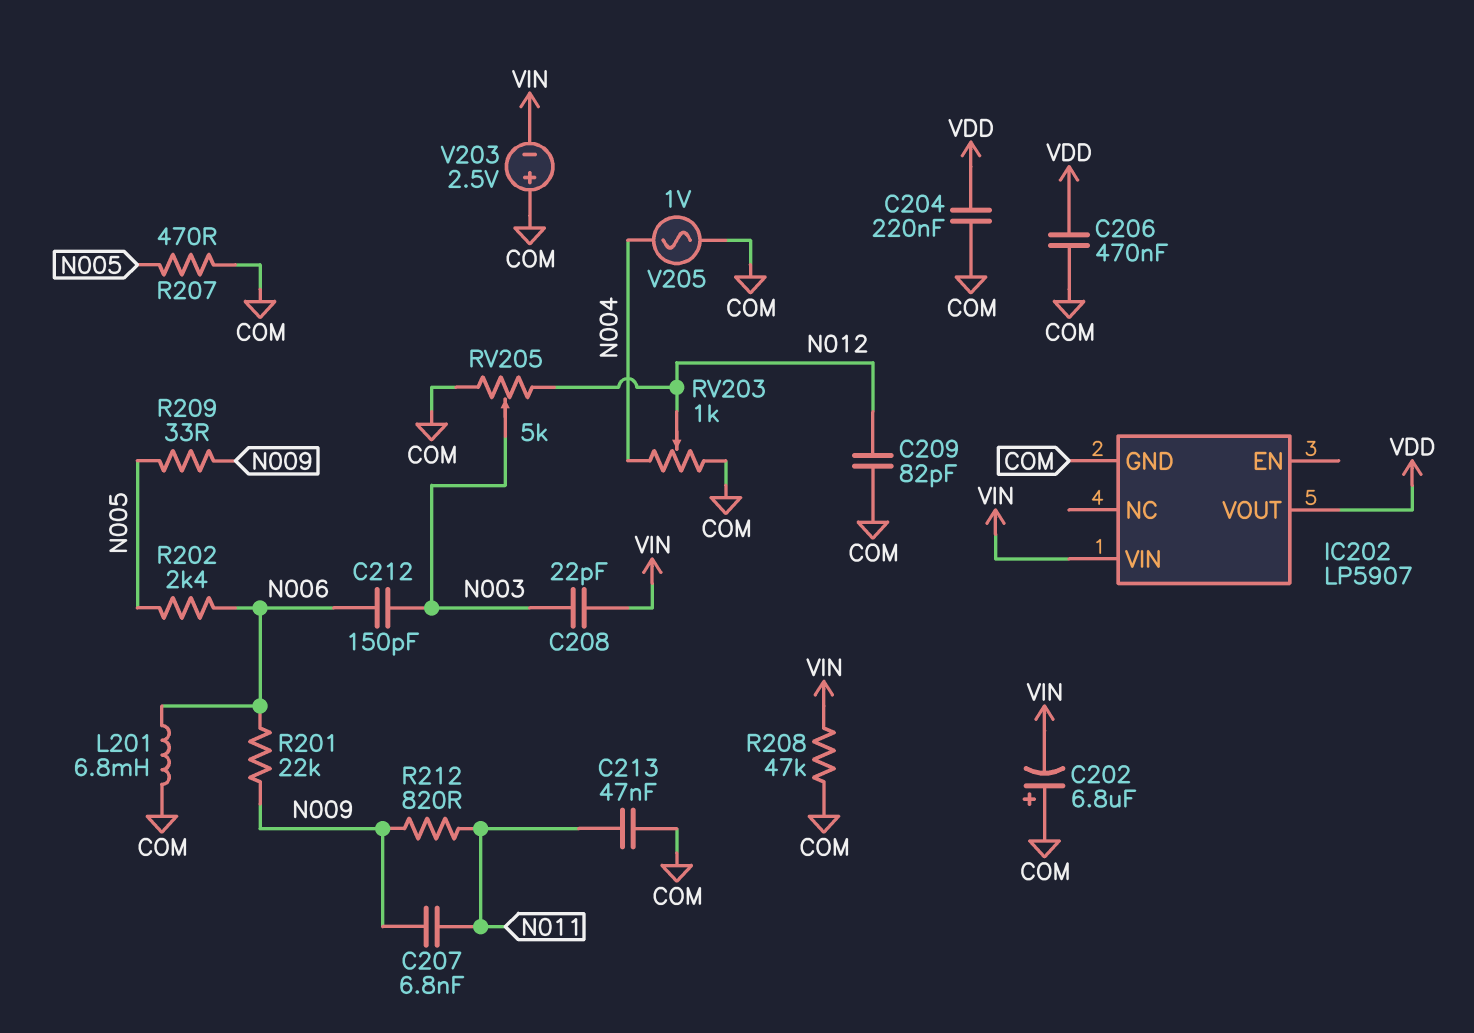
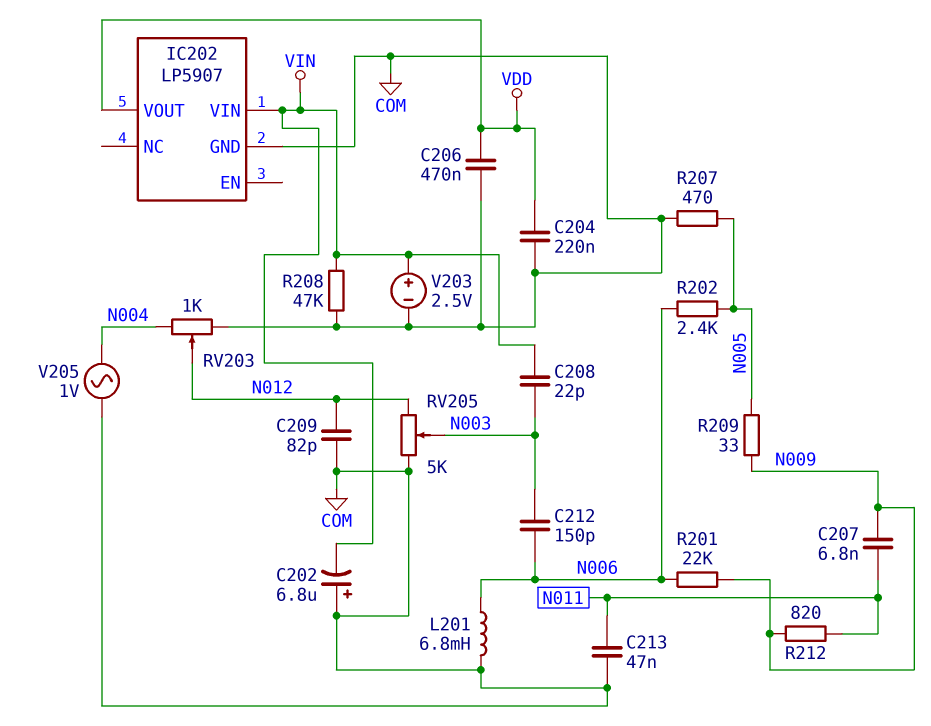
V203: 2.5V (plus COM, minus VIN) -> 2.5V (plus VIN, minus COM)

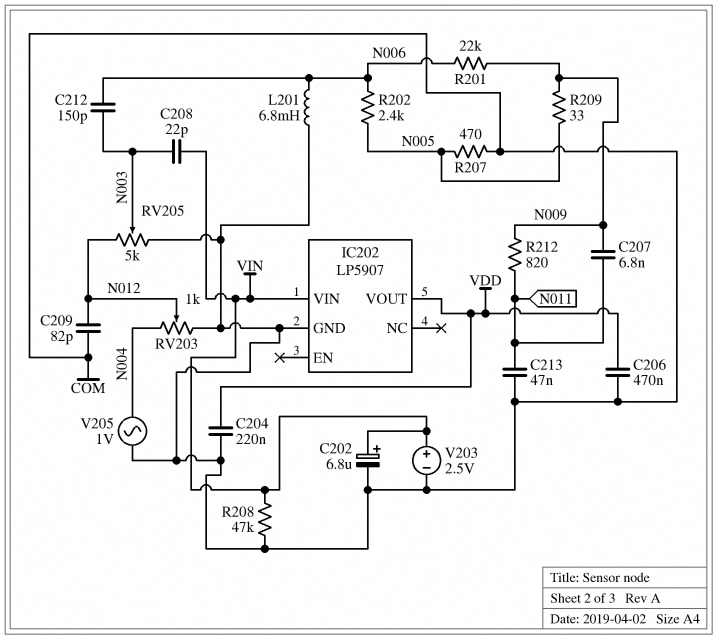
C202: 6.8uF (plus COM, minus VIN) -> 6.8uF (plus VIN, minus COM)

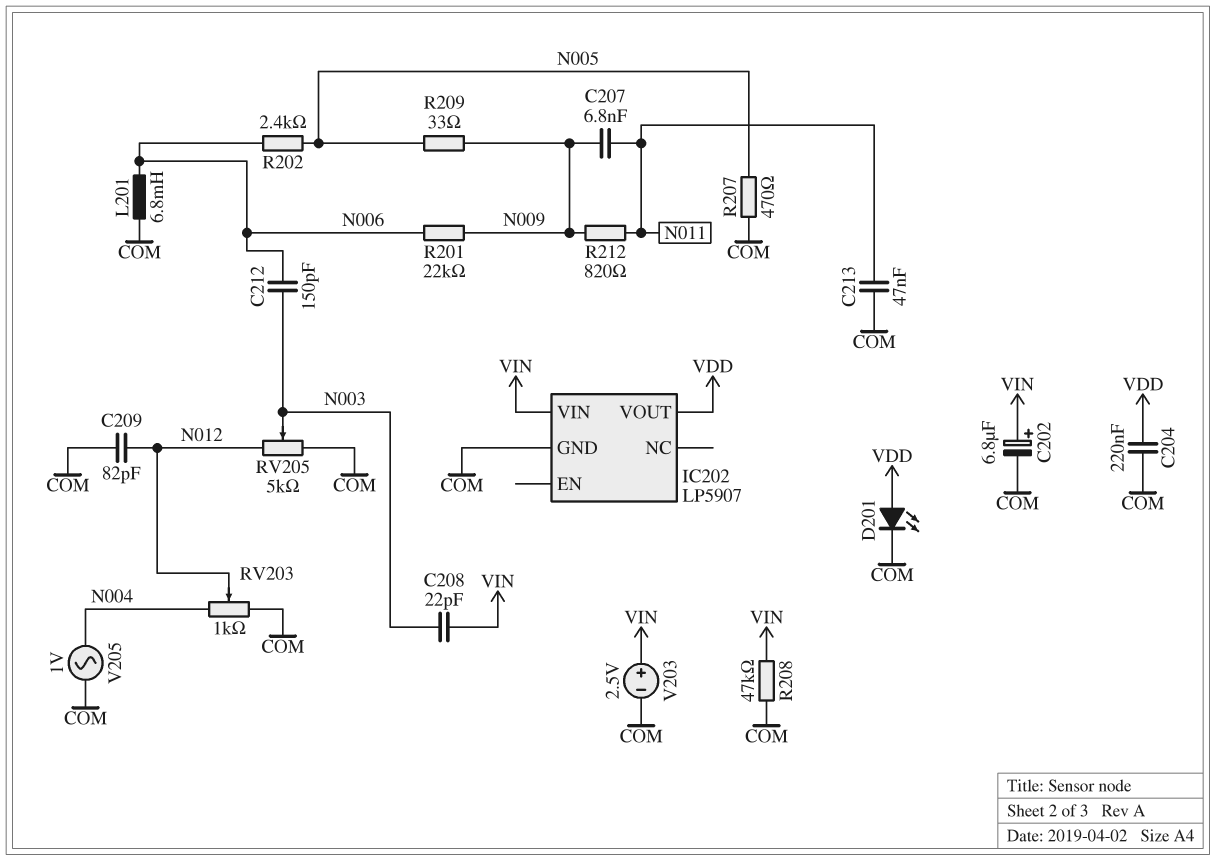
C206: 470nF (COM, VDD) -> none
D201: none -> LED (A VDD, K COM)

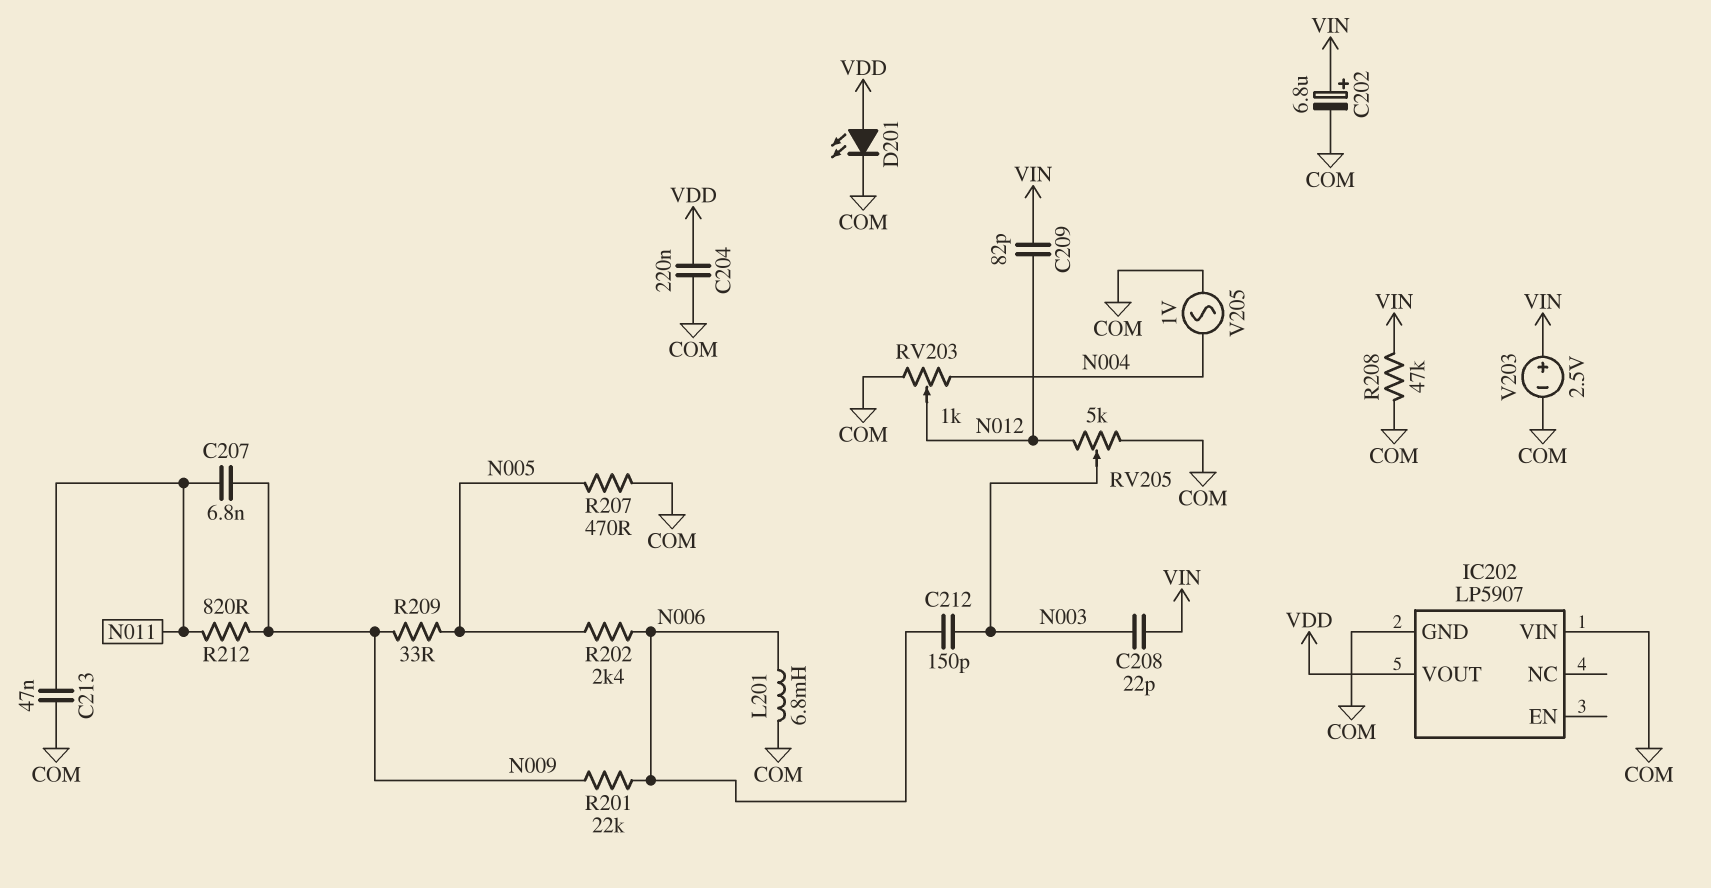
C209: 82pF (COM, N012) -> 82pF (N012, VIN)
IC202 pin VIN: VIN -> COM

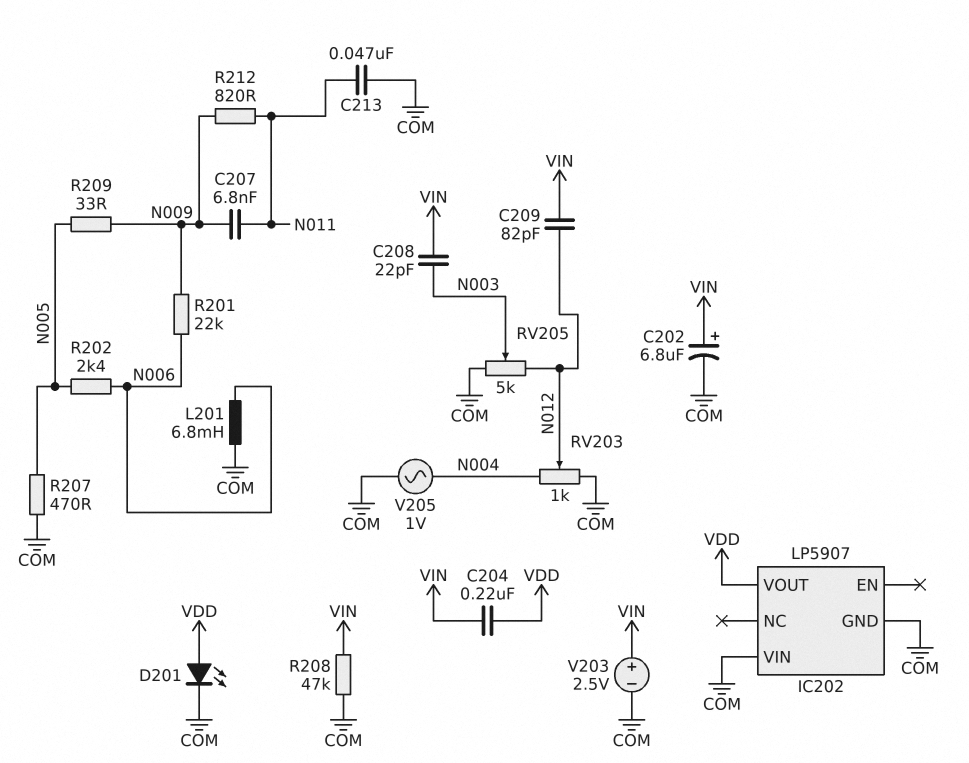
C204: 220nF (COM, VDD) -> 220nF (VDD, VIN)
C212: 150pF (N003, N006) -> none

